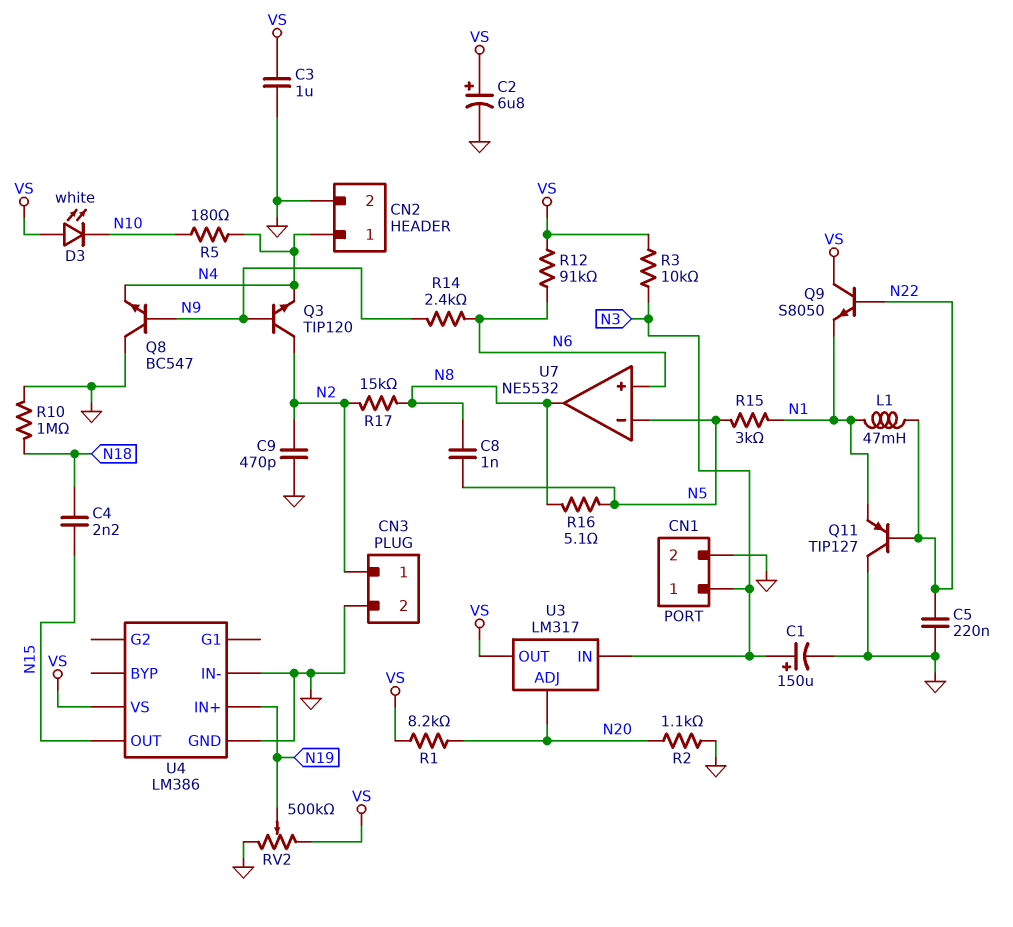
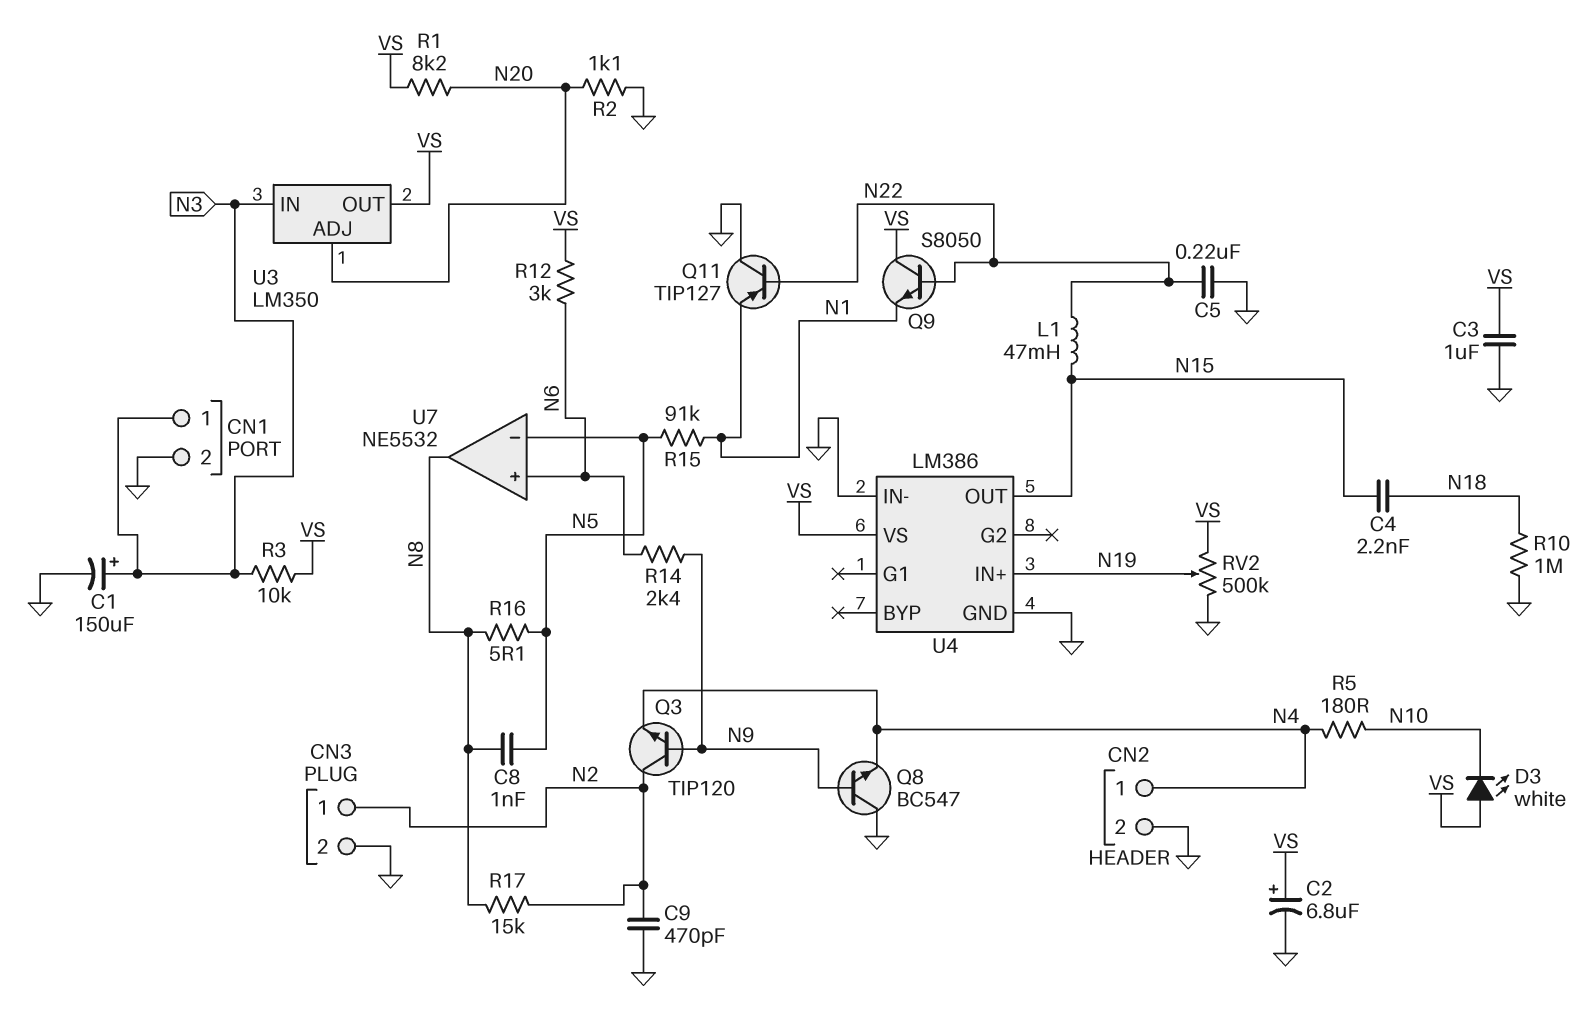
L1: 47mH (N1, N22) -> 47mH (N15, N22)
R12: 91k (N6, VS) -> 3k (N6, VS)
R15: 3k (N1, N5) -> 91k (N1, N5)
U3: LM317 -> LM350

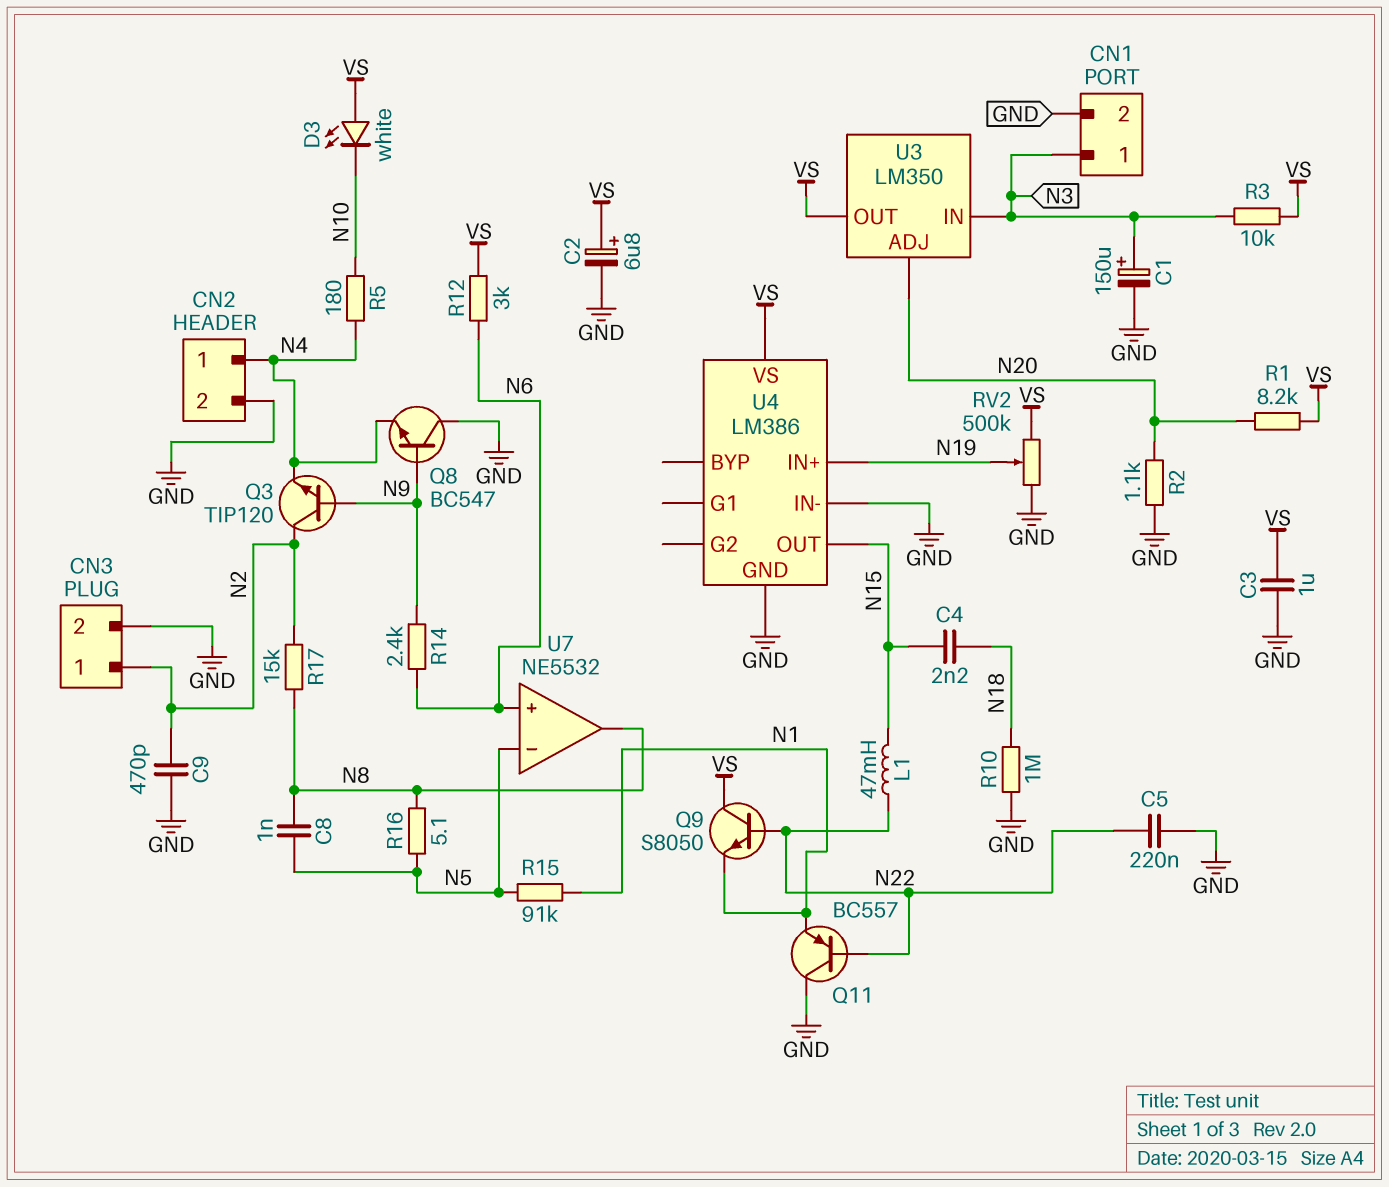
Q11: PNP TIP127 (B N22, C GND, E N1) -> PNP BC557 (B N22, C GND, E N1)

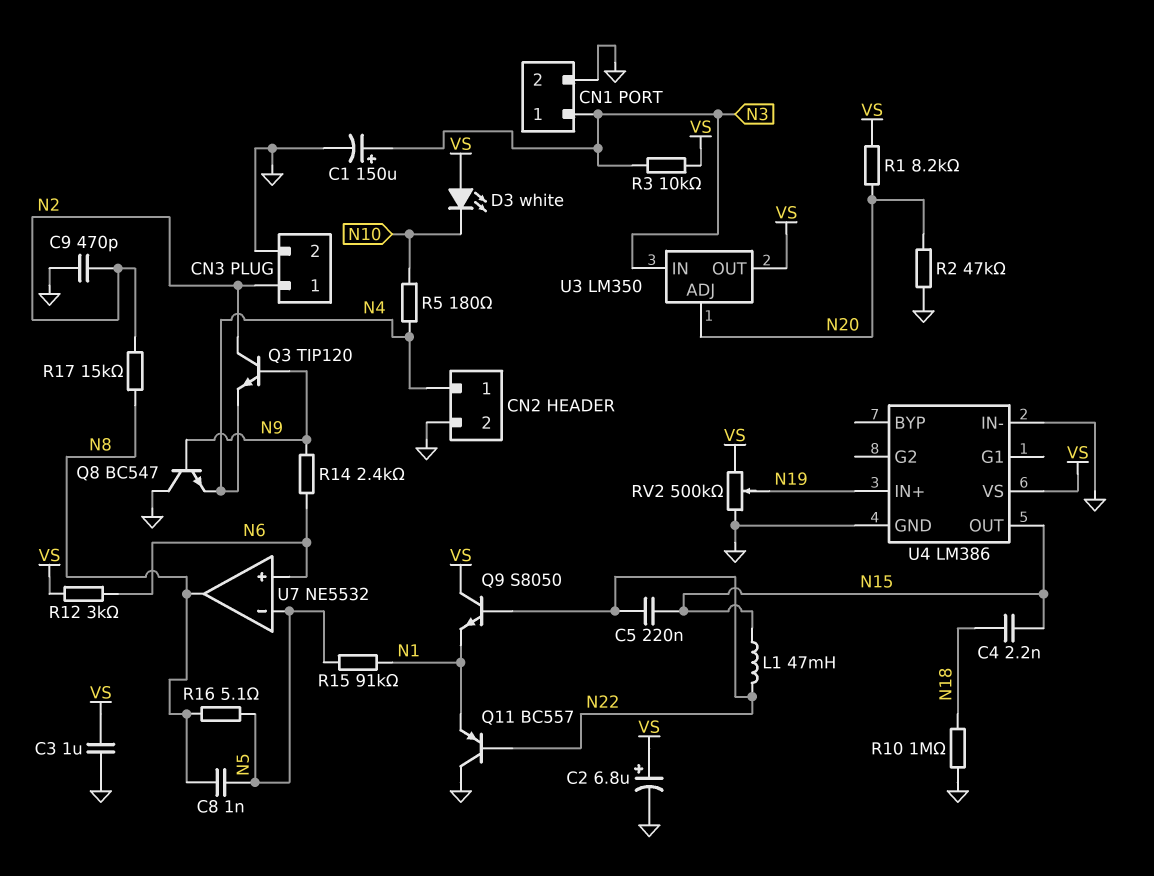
C5: 220nF (GND, N22) -> 220nF (N15, N22)
R2: 1.1k (GND, N20) -> 47k (GND, N20)

